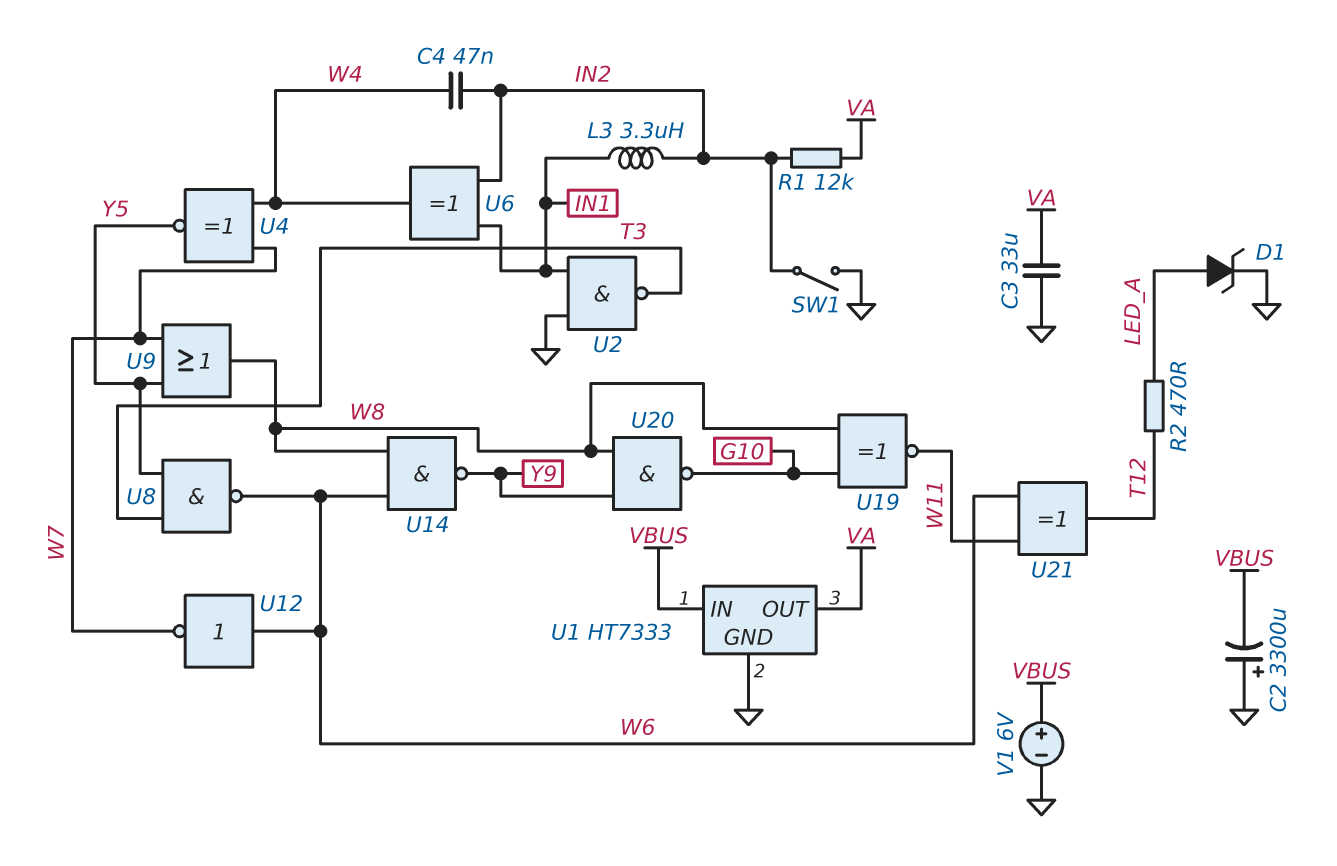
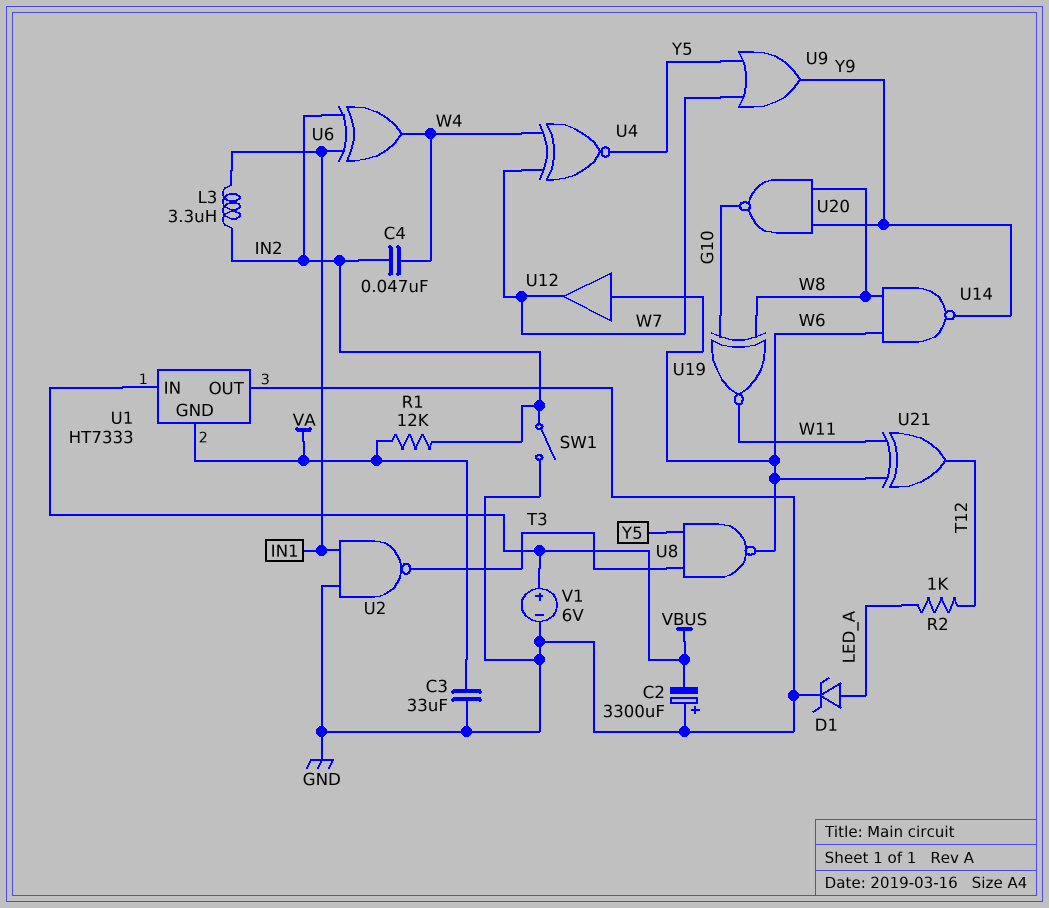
R2: 470 (LED_A, T12) -> 1k (LED_A, T12)
U1 pin GND: GND -> VA
U1 pin OUT: VA -> GND
U9: OR (in W7, in Y5, out W8) -> OR (in W7, in Y5, out Y9)
U12: NOT (in W6, out W7) -> buffer (in W6, out W7)

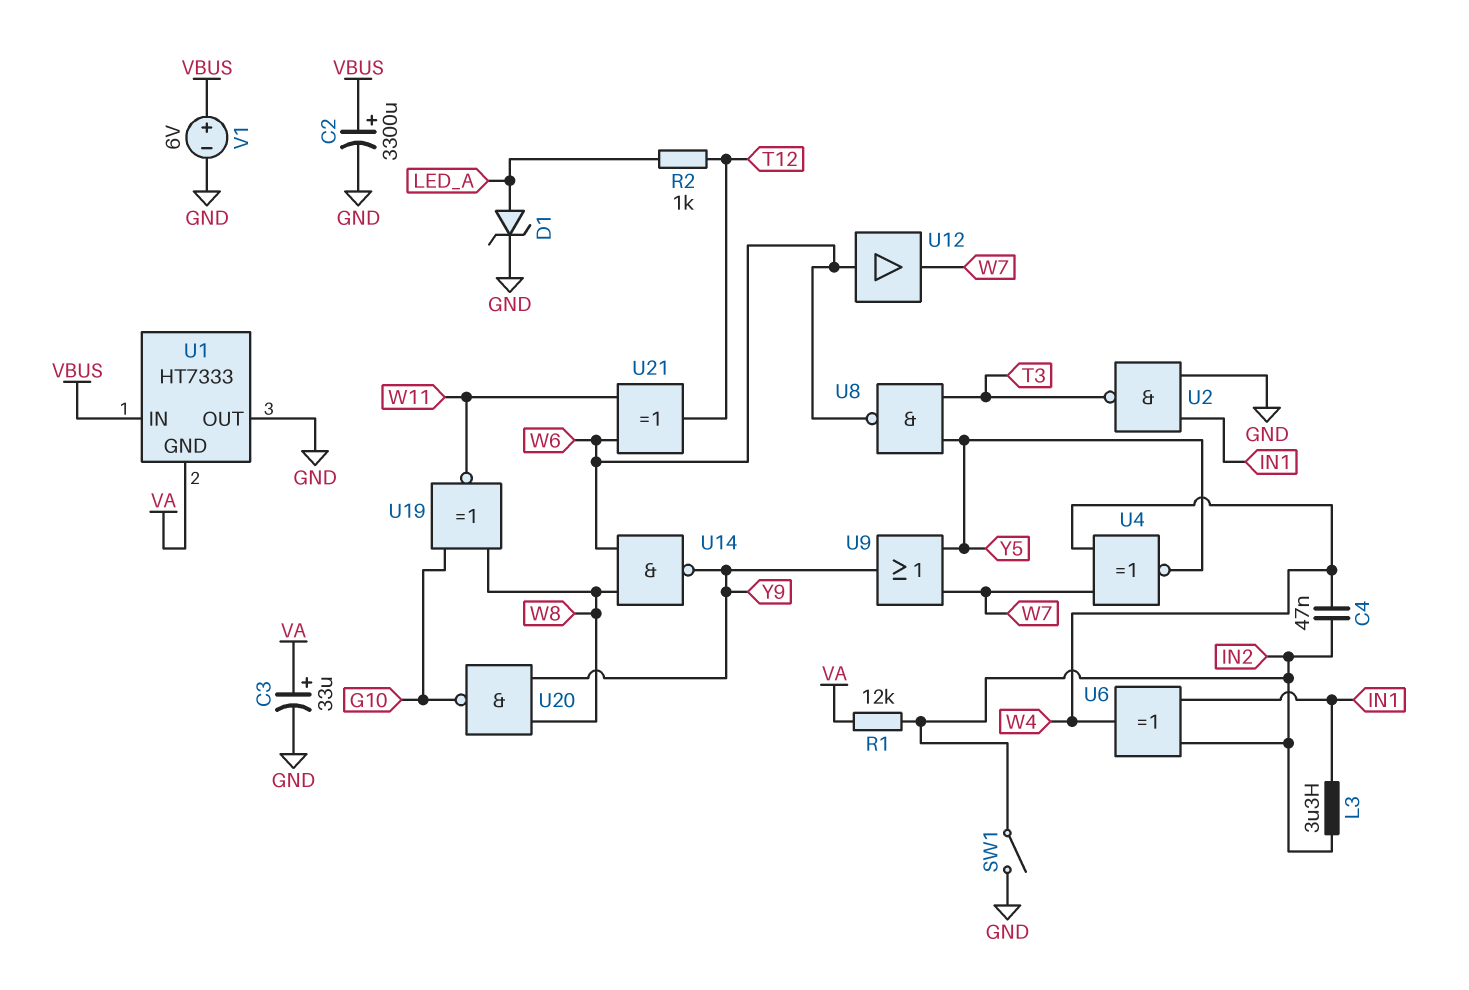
C2: 3300uF (plus GND, minus VBUS) -> 3300uF (plus VBUS, minus GND)
C3: 33uF (GND, VA) -> 33uF (plus VA, minus GND)

